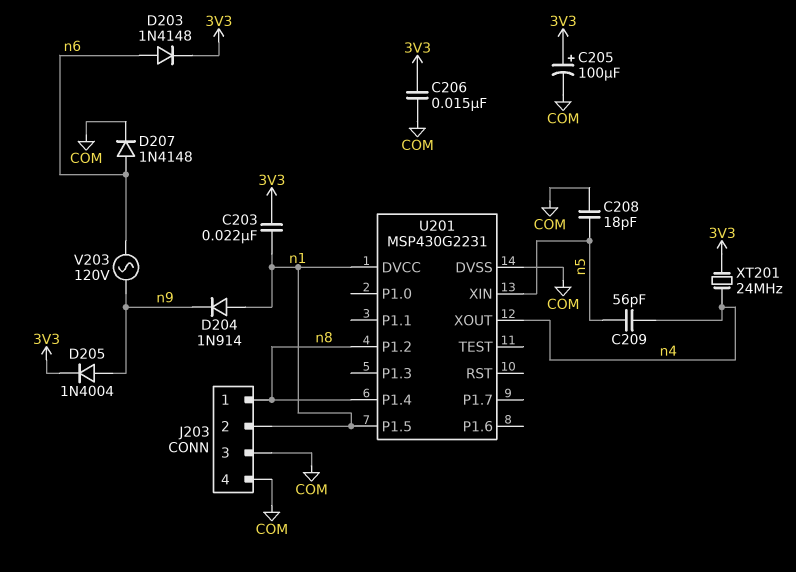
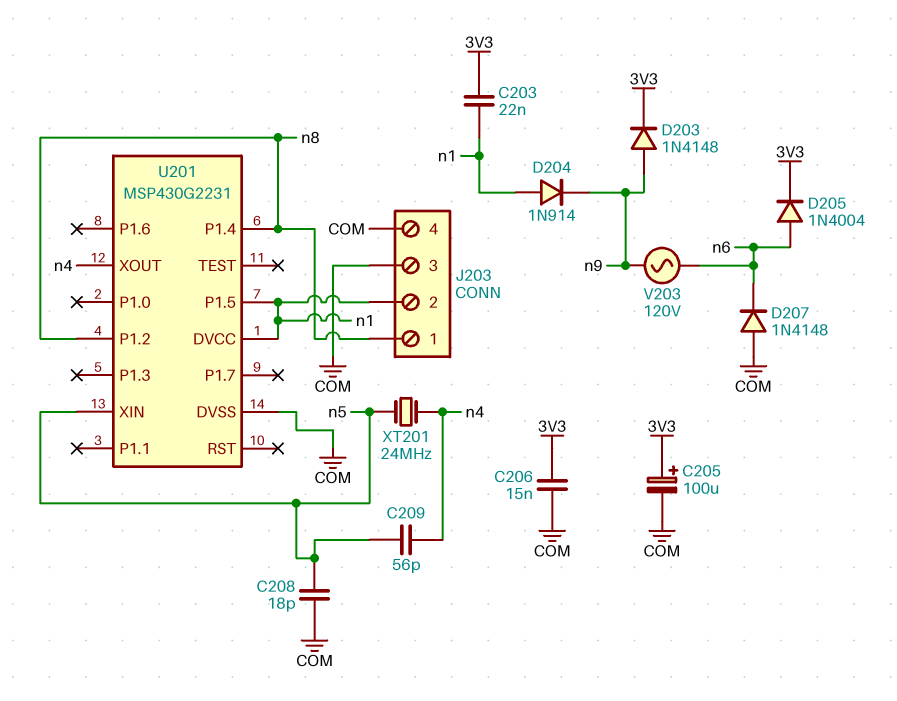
D203: diode 1N4148 (A n6, K 3V3) -> diode 1N4148 (A n9, K 3V3)
D205: diode 1N4004 (A n9, K 3V3) -> diode 1N4004 (A n6, K 3V3)
D207: diode 1N4148 (A n6, K COM) -> diode 1N4148 (A COM, K n6)
XT201: 24MHz (3V3, n4) -> 24MHz (n4, n5)

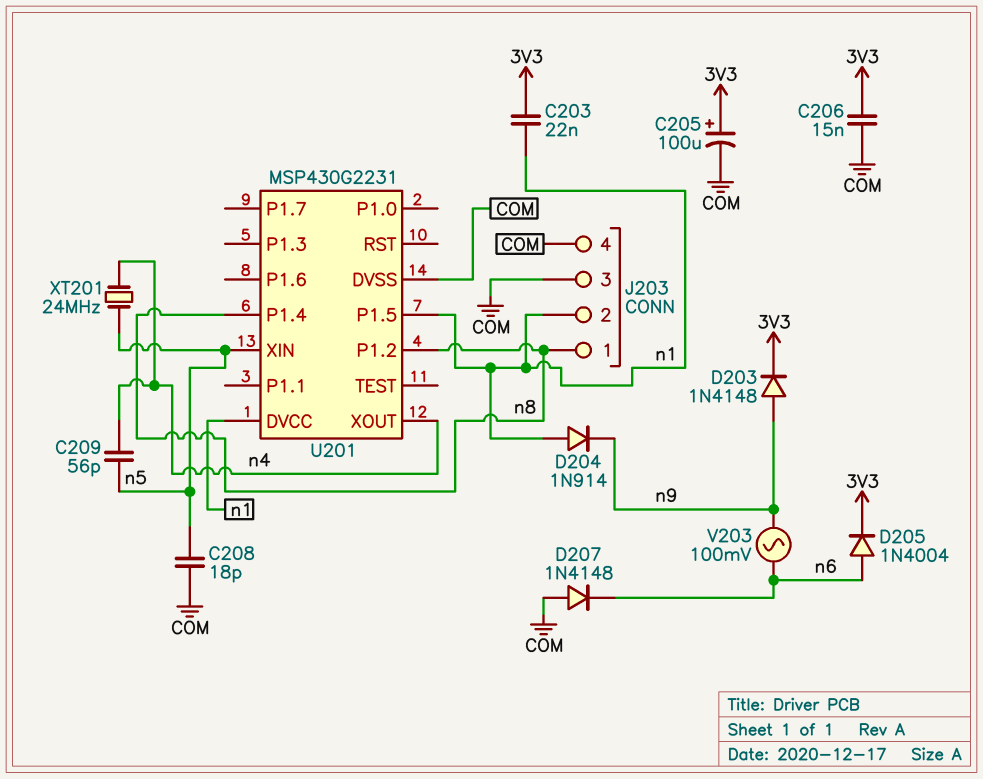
V203: AC 120V (n6, n9) -> AC 100mV (n6, n9)

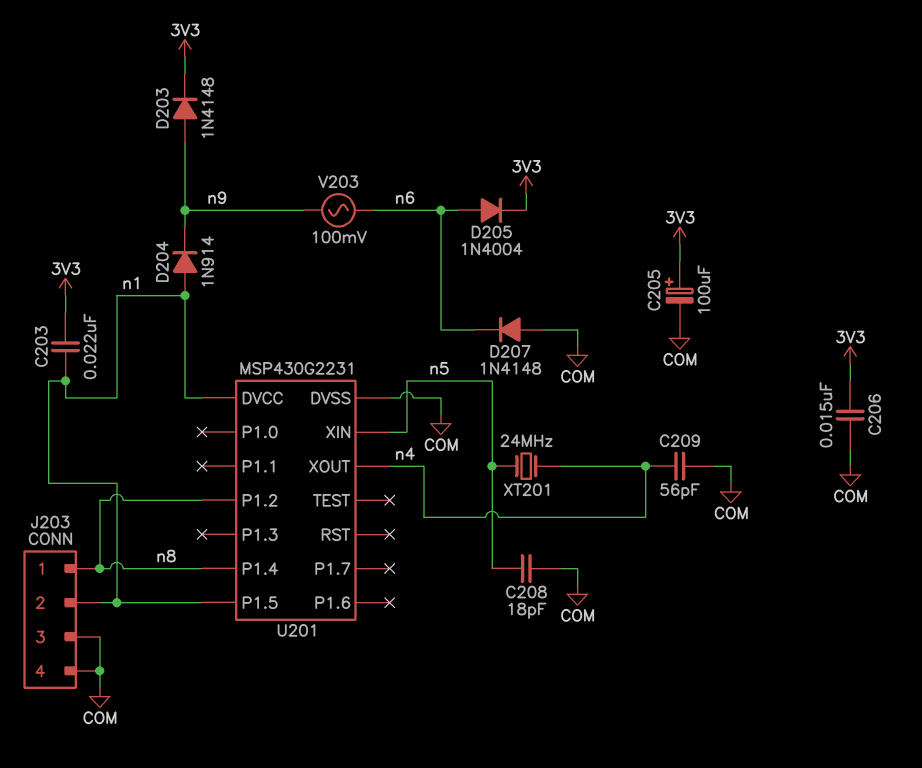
C209: 56pF (n4, n5) -> 56pF (COM, n4)

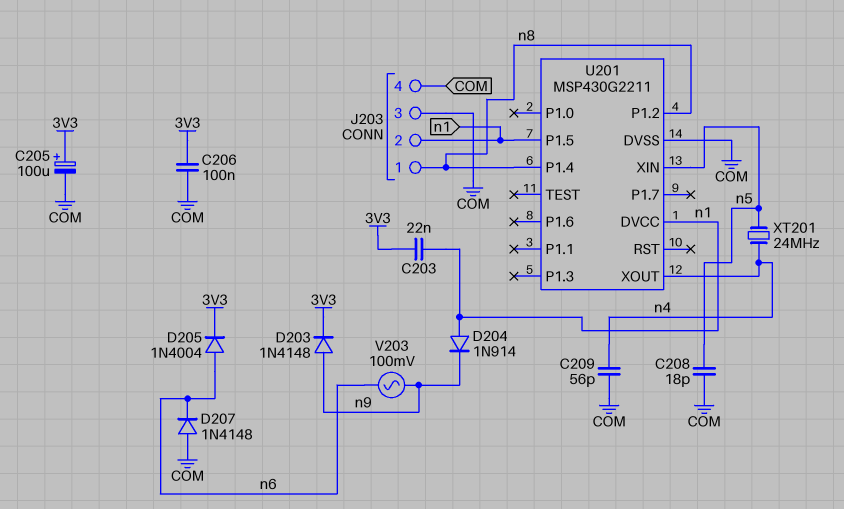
C206: 15nF (3V3, COM) -> 100nF (3V3, COM)
U201: MSP430G2231 -> MSP430G2211

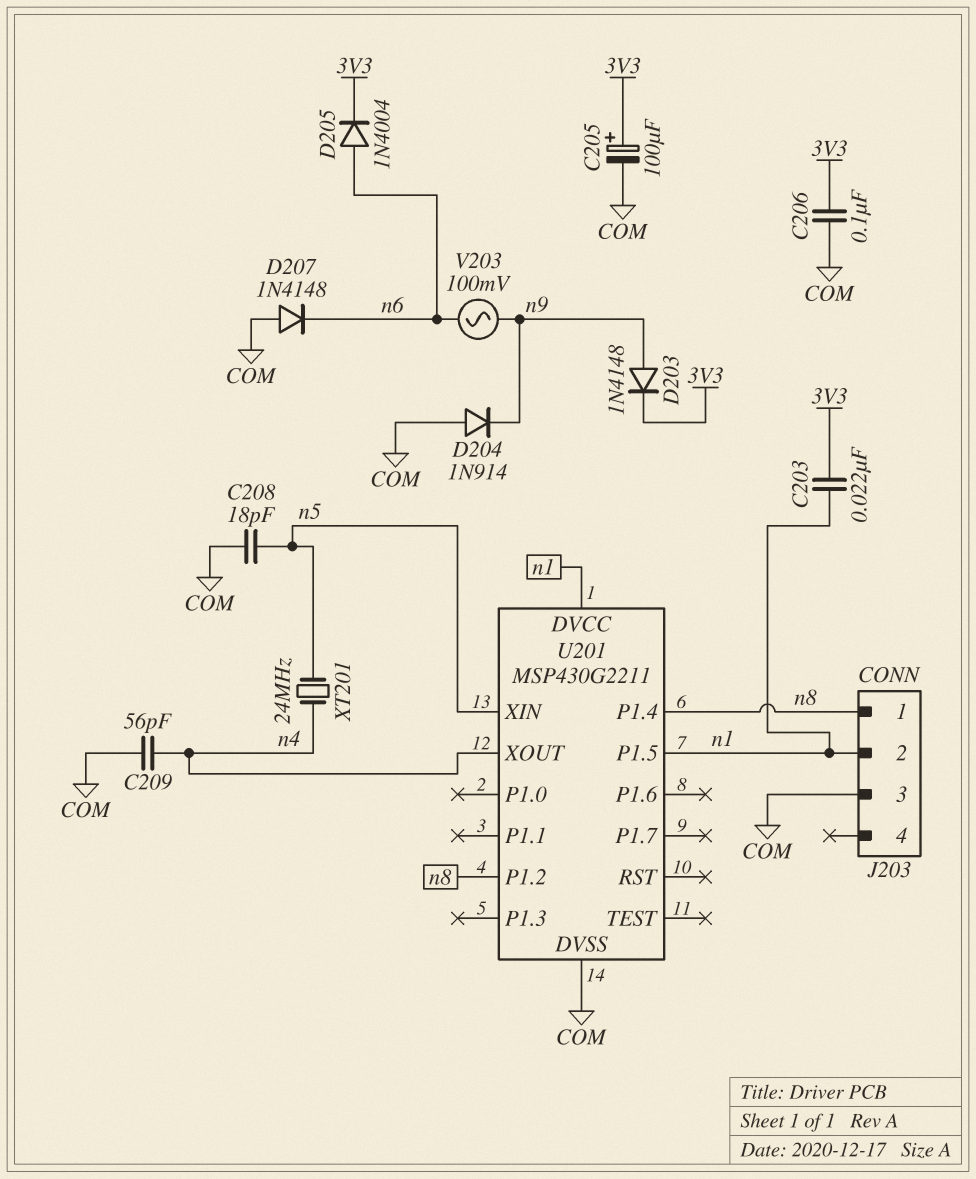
D204: diode 1N914 (A n1, K n9) -> diode 1N914 (A COM, K n9)
J203 pin 4: COM -> none

